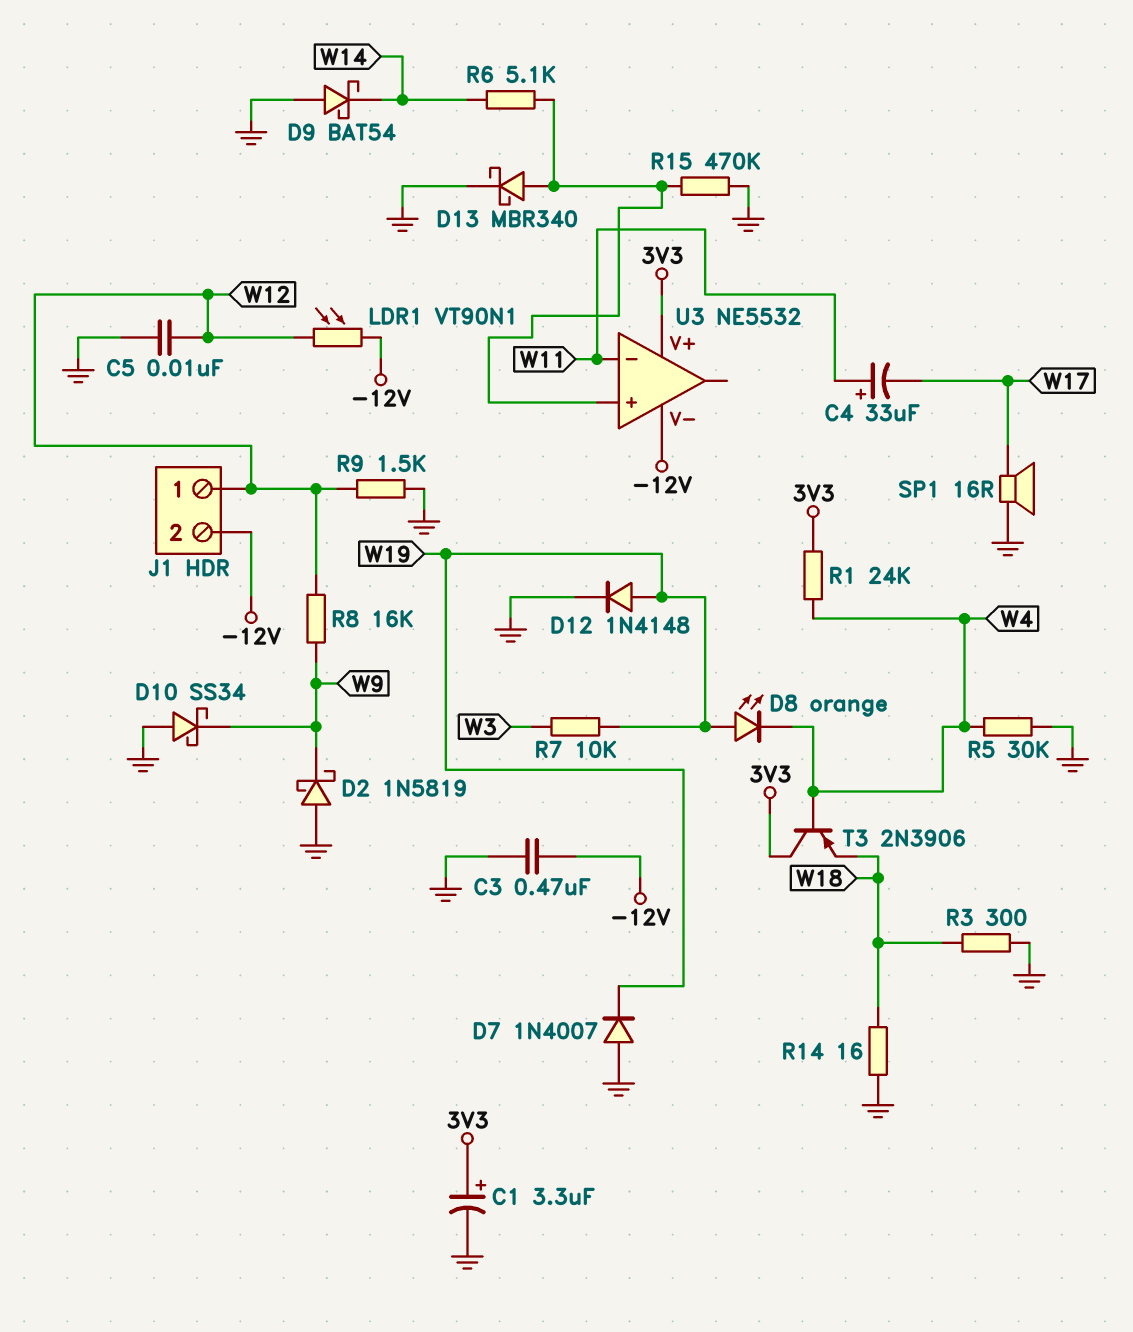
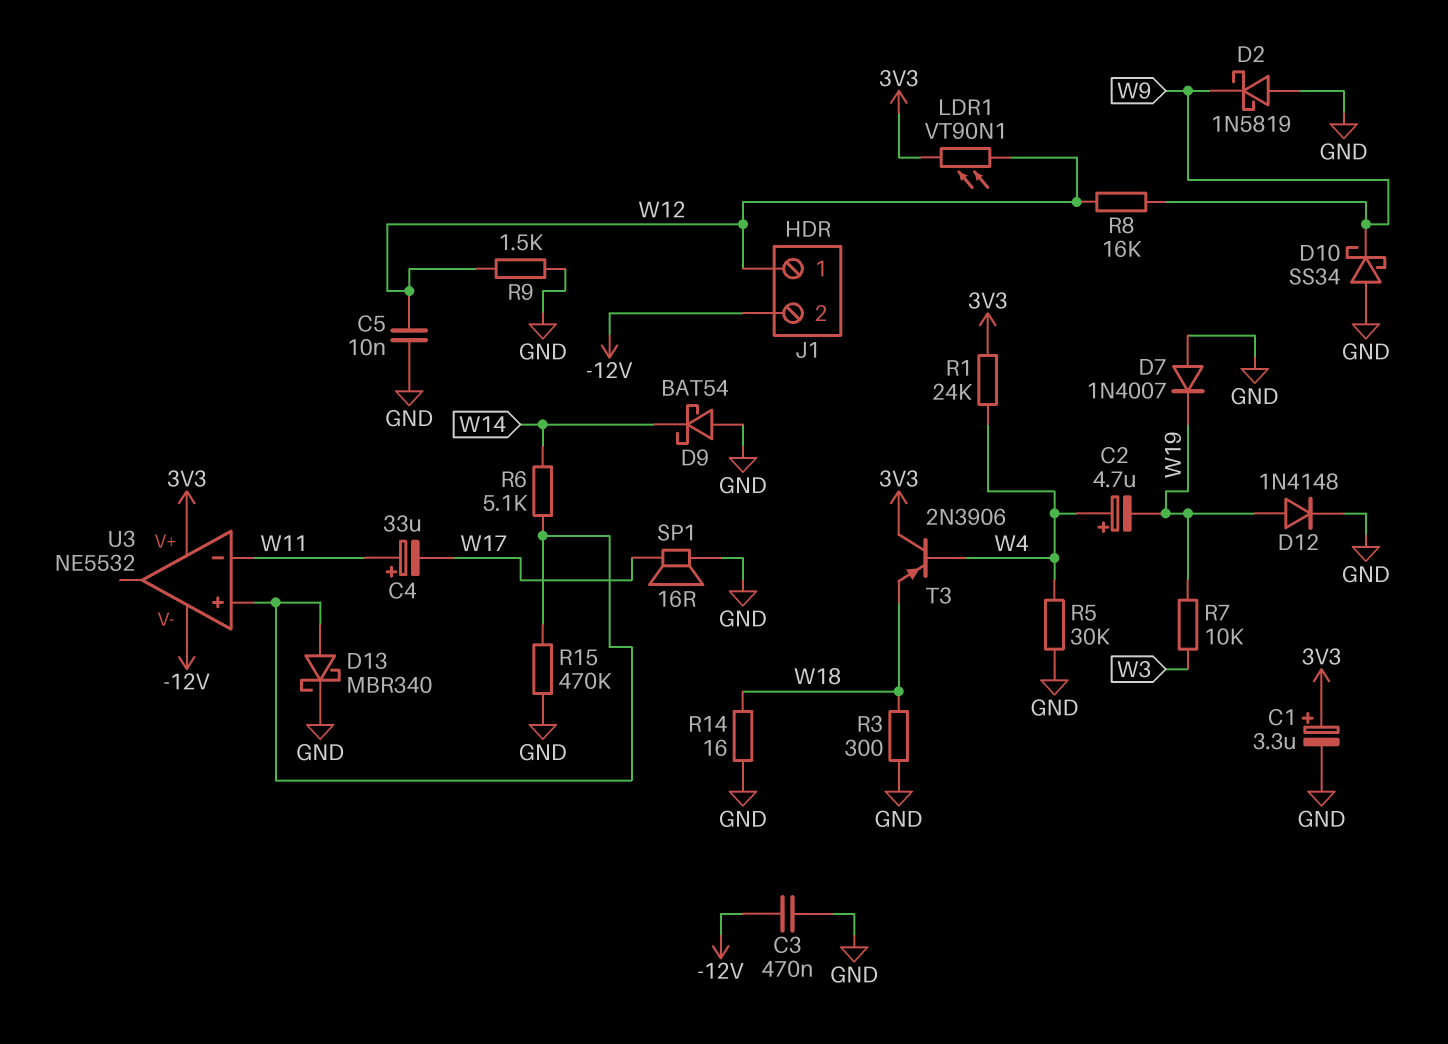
C2: none -> 4.7uF (plus W4, minus W19)
D8: LED orange (A W19, K W4) -> none
LDR1: VT90N1 (-12V, W12) -> VT90N1 (3V3, W12)

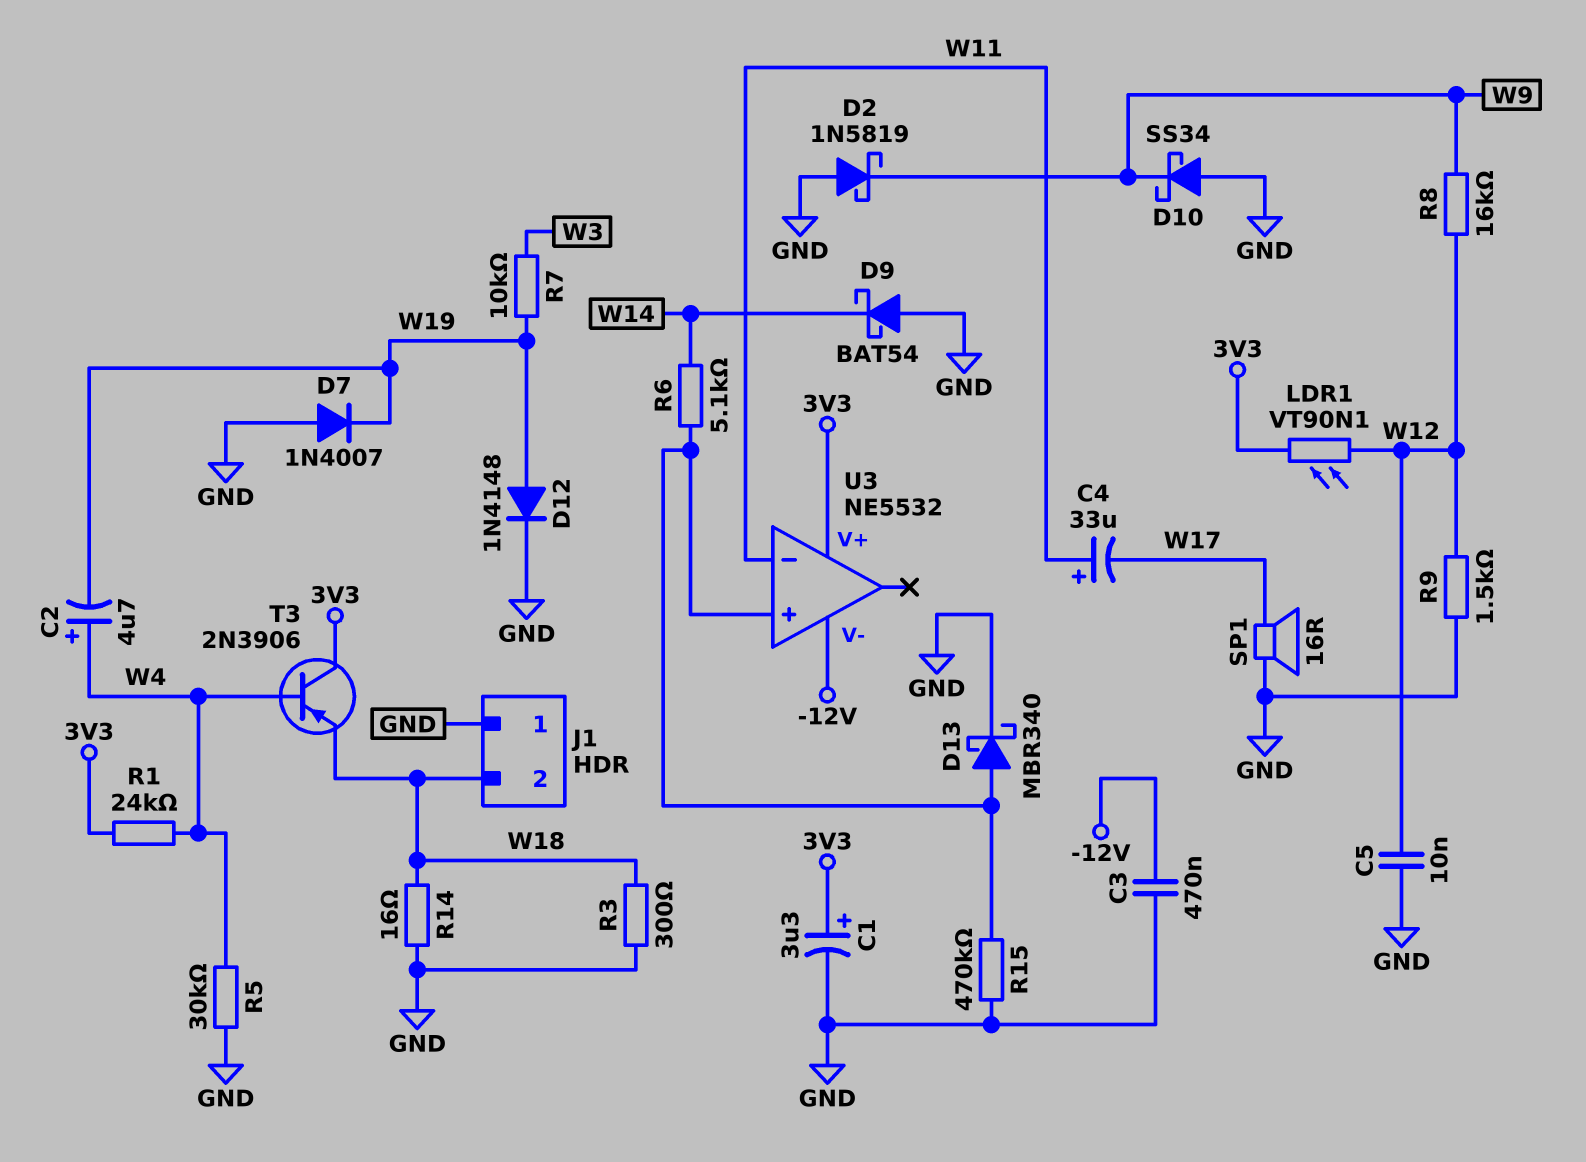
J1 pin 1: W12 -> GND
J1 pin 2: -12V -> W18

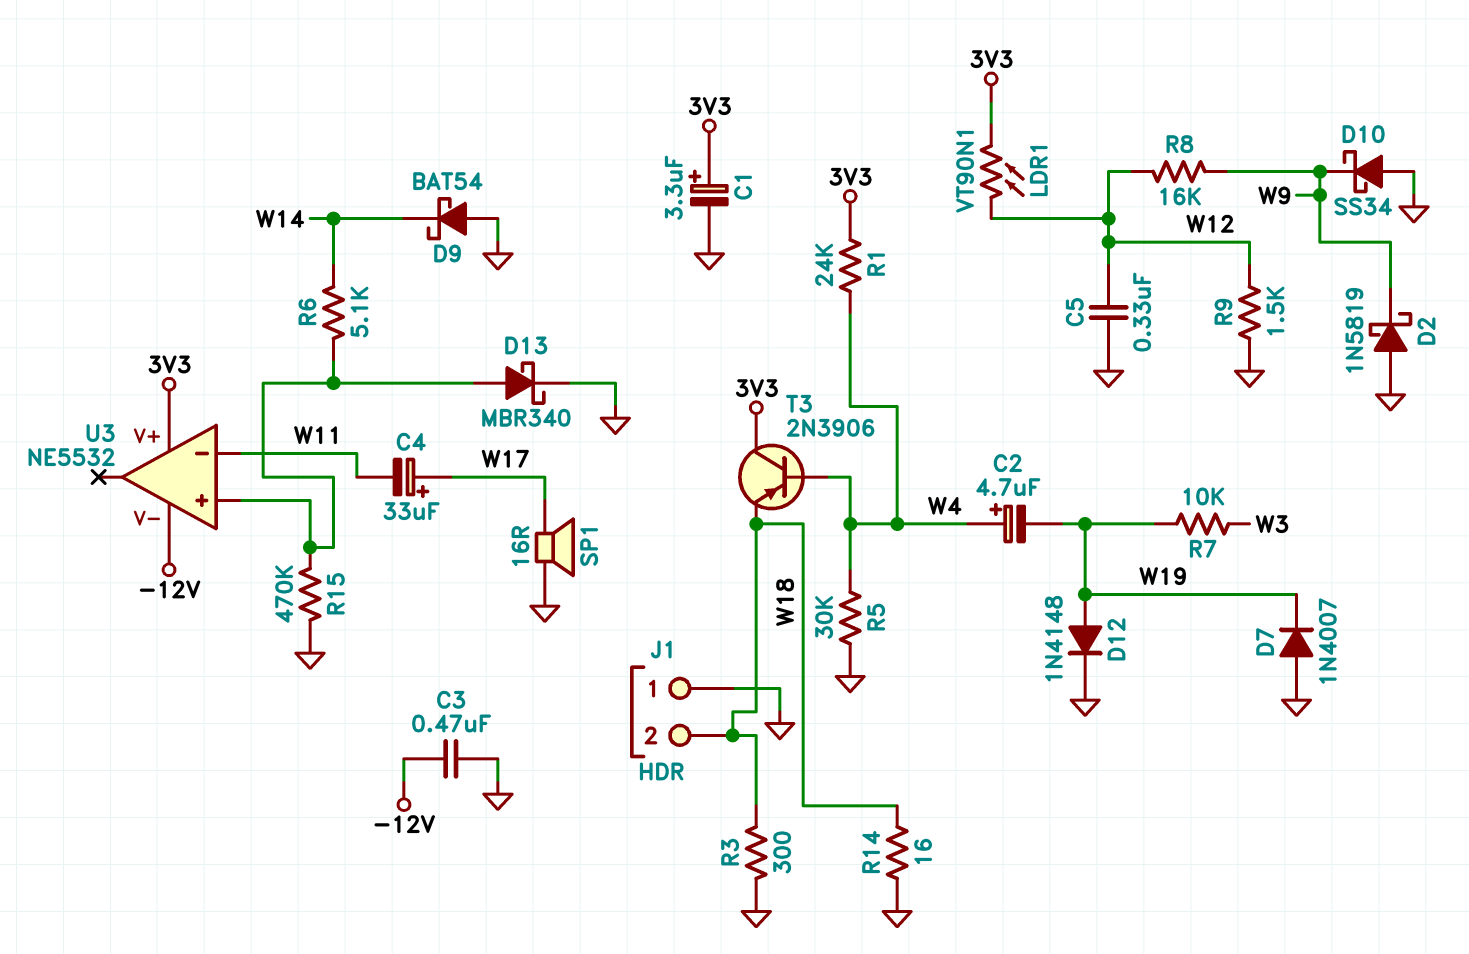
C4: 33uF (plus W11, minus W17) -> 33uF (plus W17, minus W11)
C5: 10nF (GND, W12) -> 330nF (GND, W12)

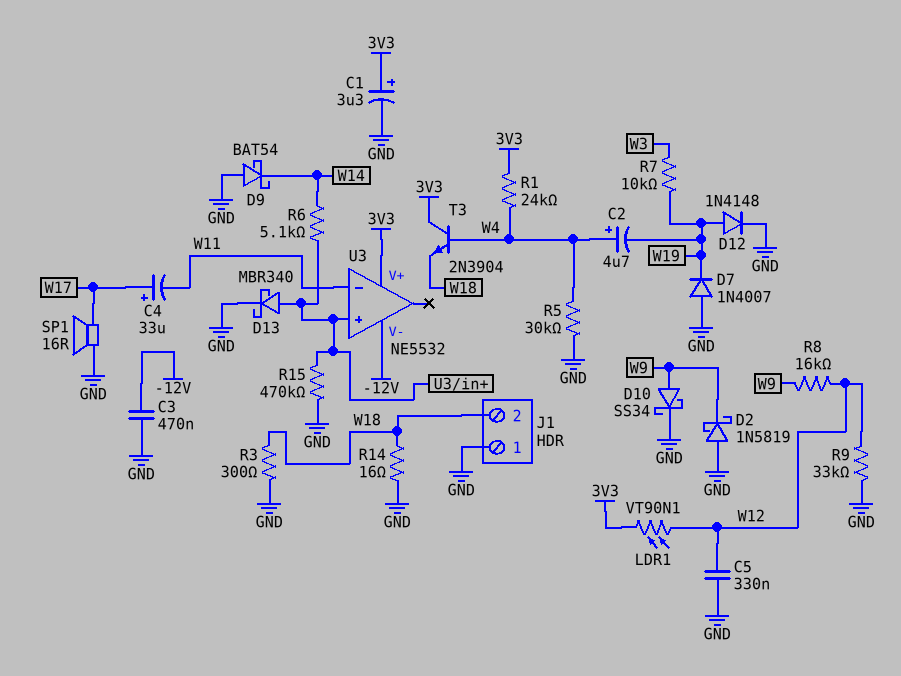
D10: schottky SS34 (A GND, K W9) -> schottky SS34 (A W9, K GND)
R9: 1.5k (GND, W12) -> 33k (GND, W12)
T3: PNP 2N3906 (B W4, C 3V3, E W18) -> NPN 2N3904 (B W4, C 3V3, E W18)

